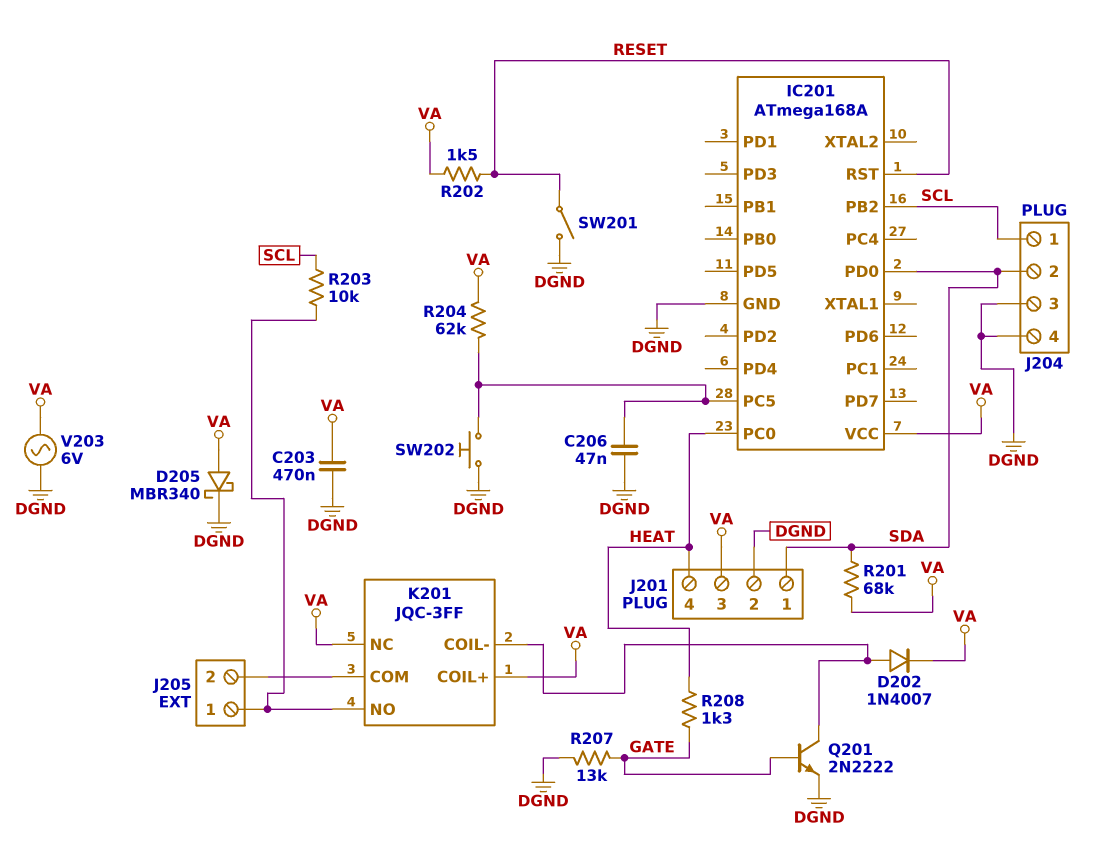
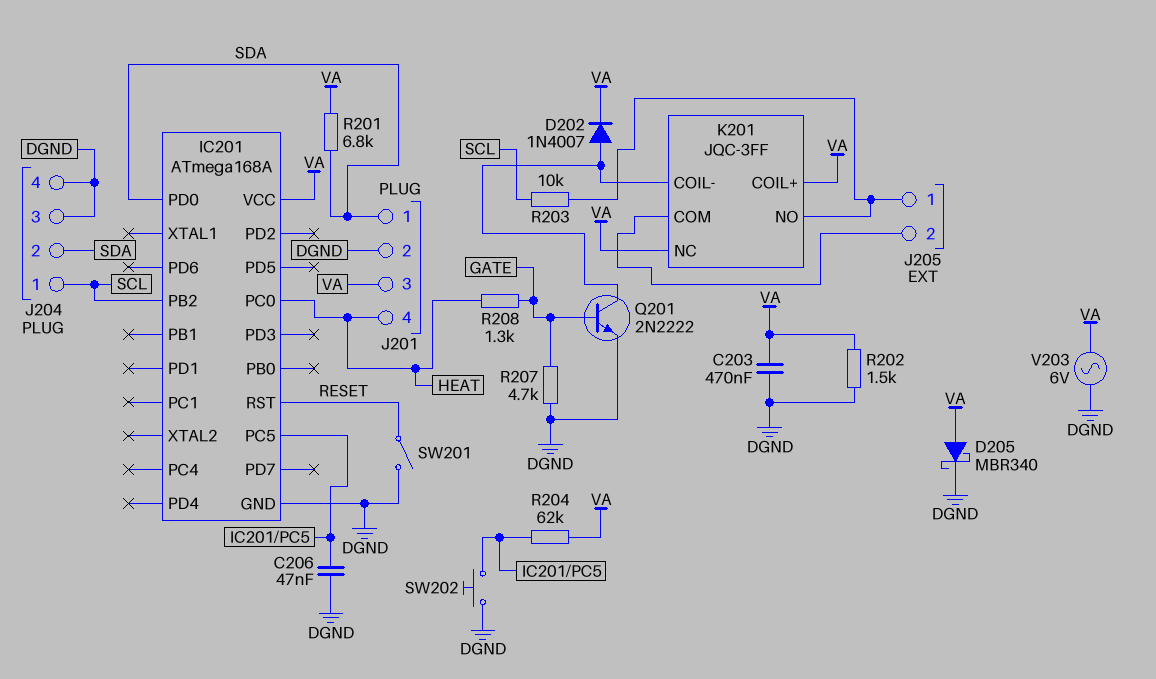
R201: 68k (SDA, VA) -> 6.8k (SDA, VA)
R202: 1.5k (RESET, VA) -> 1.5k (DGND, VA)
R207: 13k (DGND, GATE) -> 4.7k (DGND, GATE)

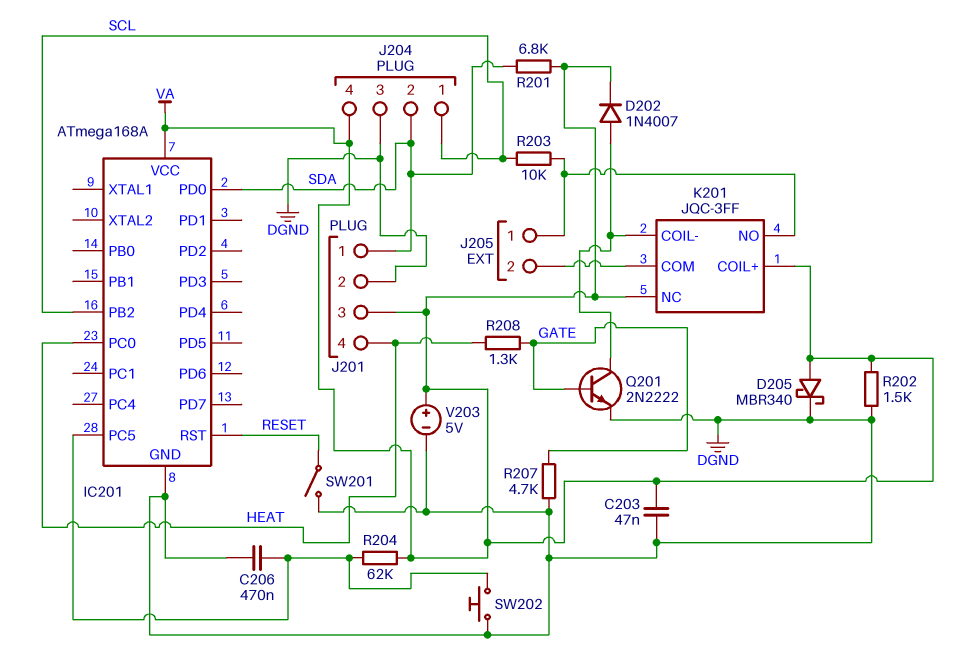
C203: 470nF (DGND, VA) -> 47nF (DGND, VA)
C206: 47nF (DGND, IC201/PC5) -> 470nF (DGND, IC201/PC5)
J204 pin 4: DGND -> VA
V203: AC 6V (DGND, VA) -> 5V (plus VA, minus DGND)

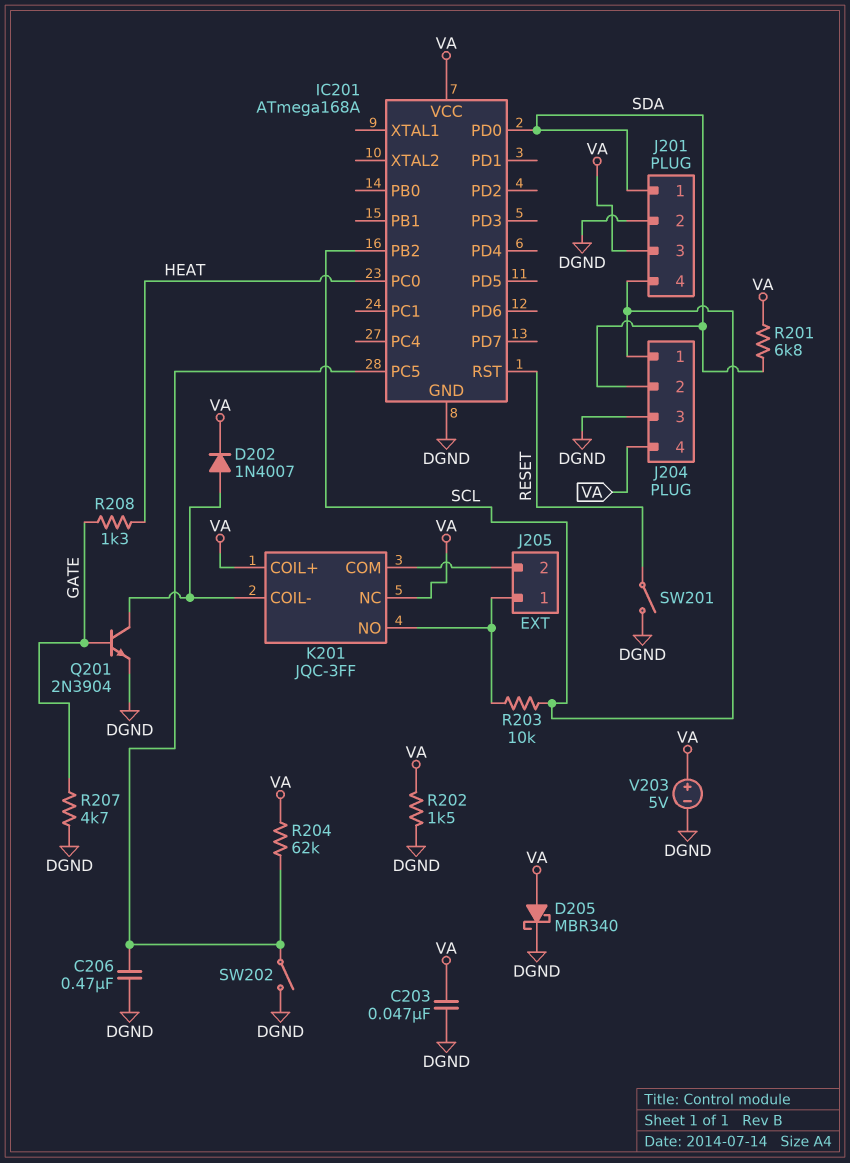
J201 pin 4: HEAT -> SCL
Q201: NPN 2N2222 (B GATE, C K201/COIL-, E DGND) -> NPN 2N3904 (B GATE, C K201/COIL-, E DGND)
SW202: button (DGND, IC201/PC5) -> switch (DGND, IC201/PC5)

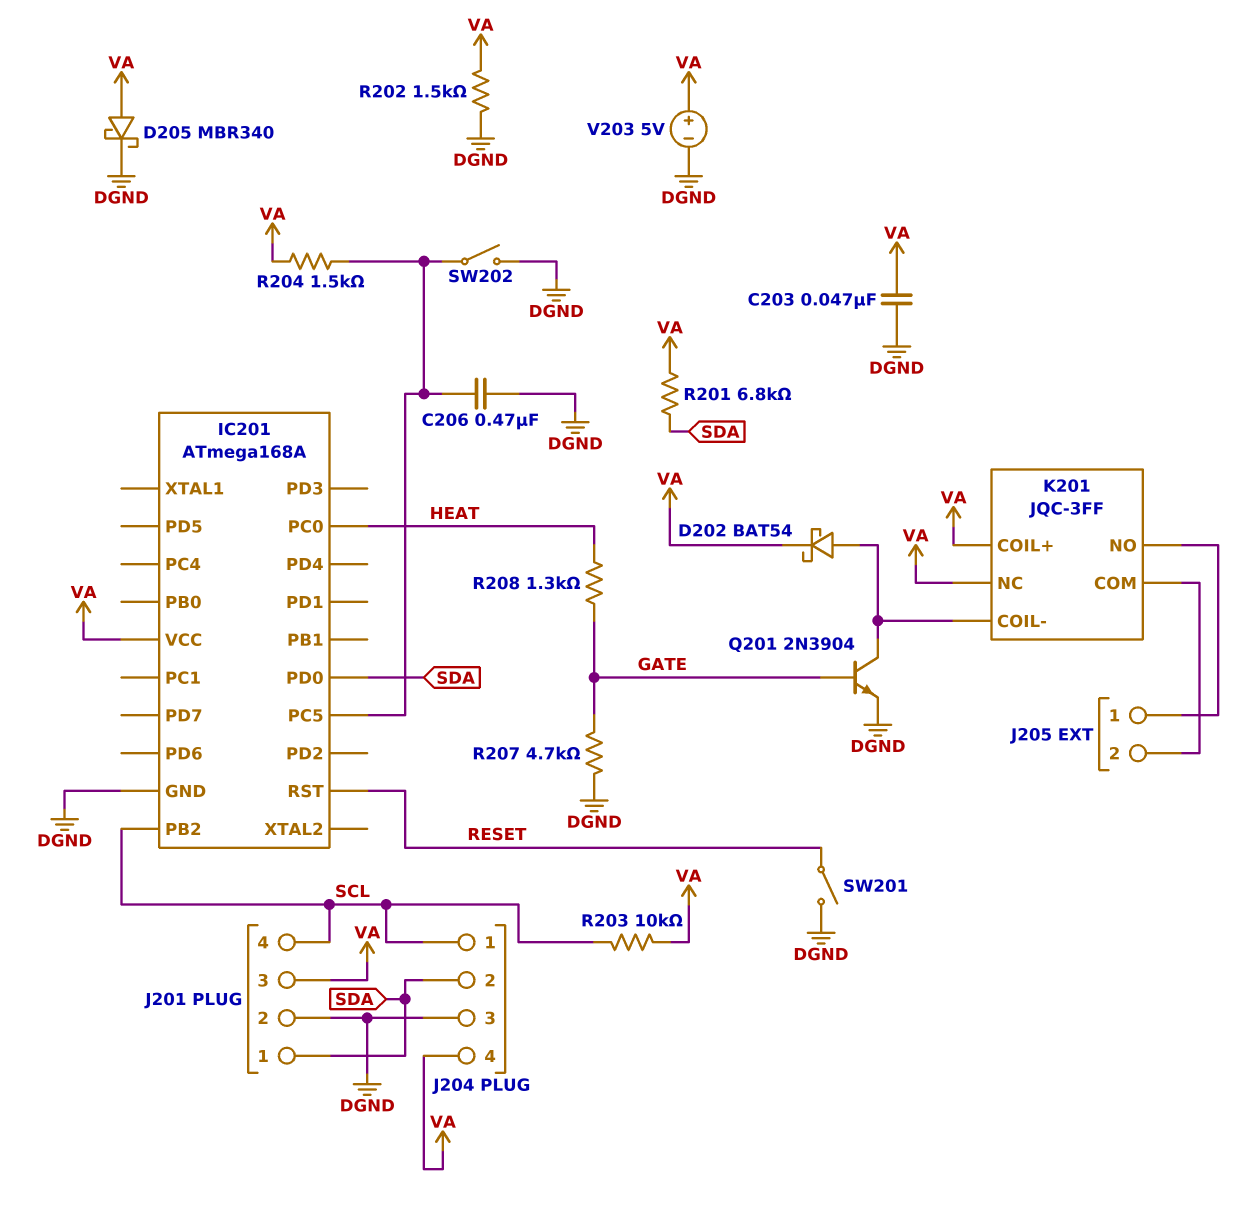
D202: diode 1N4007 (A K201/COIL-, K VA) -> schottky BAT54 (A K201/COIL-, K VA)
R203: 10k (J205/1, SCL) -> 10k (SCL, VA)
R204: 62k (IC201/PC5, VA) -> 1.5k (IC201/PC5, VA)

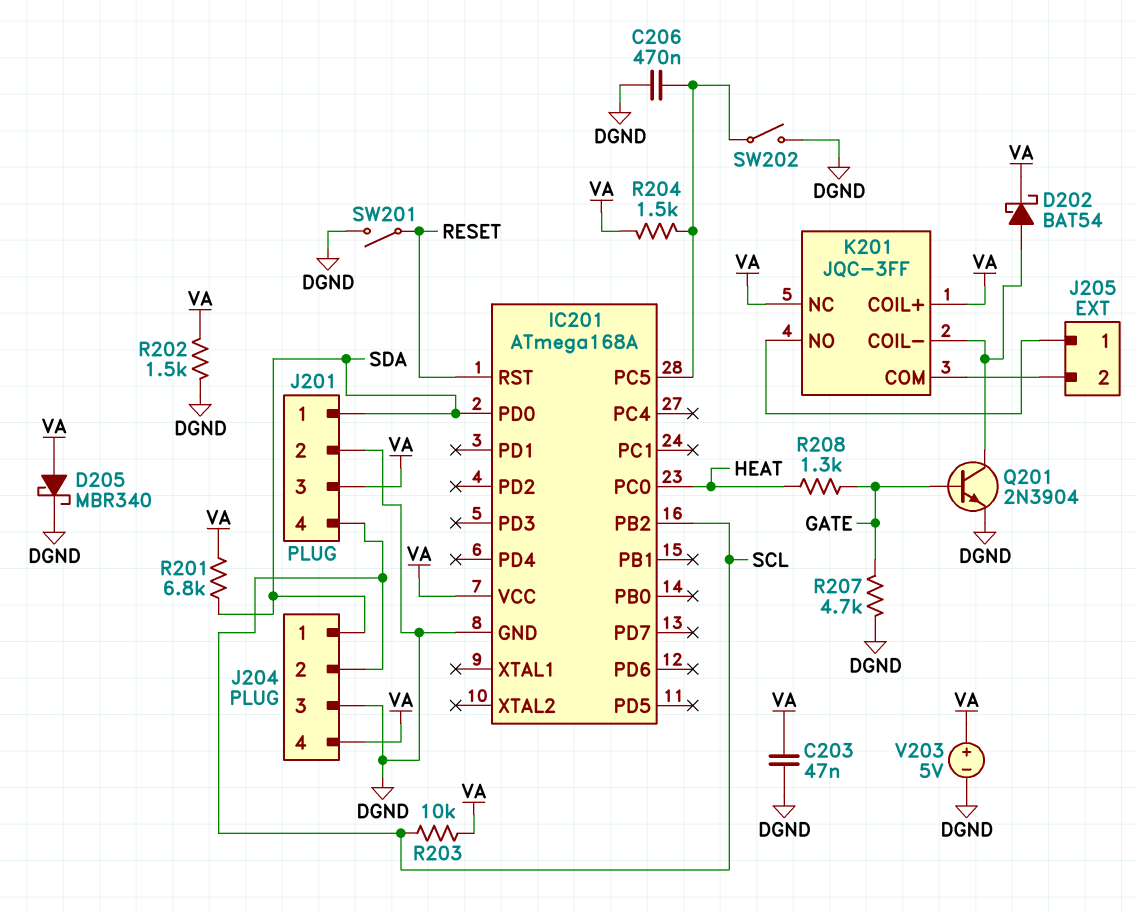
J204 pin 1: SCL -> SDA
J204 pin 2: SDA -> SCL

